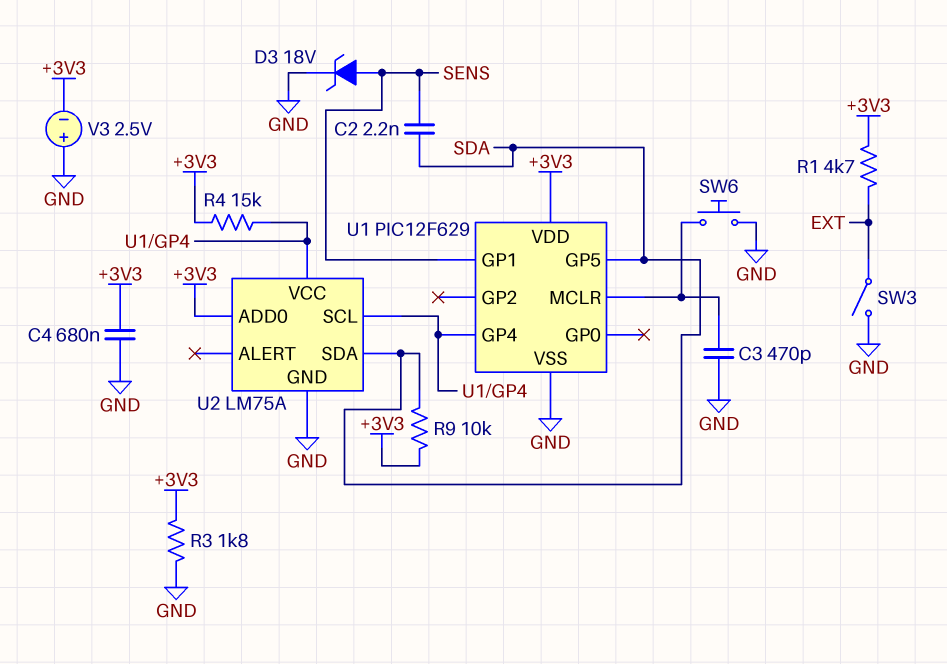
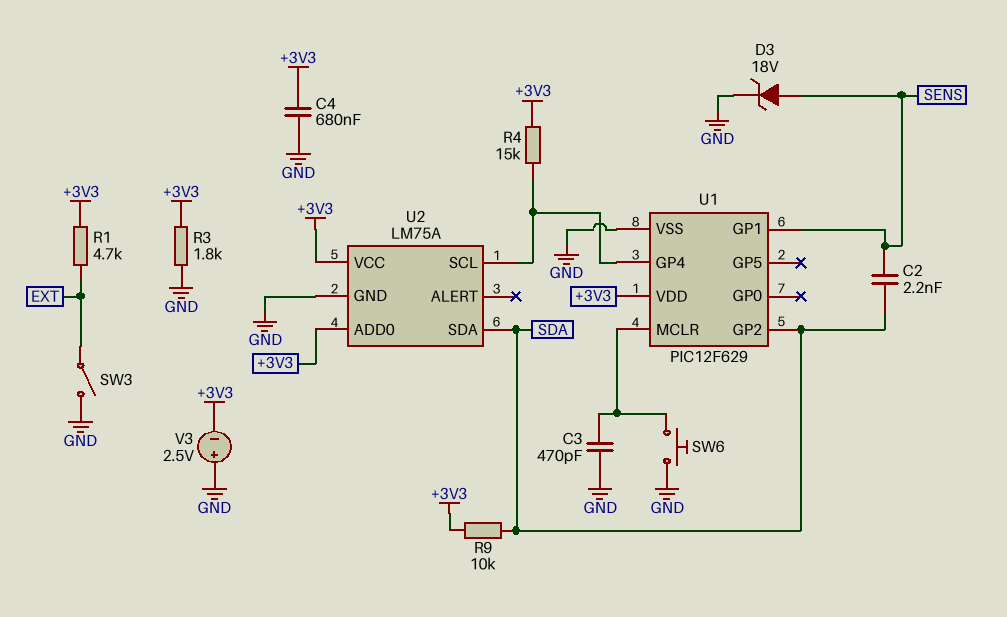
U1 pin GP2: none -> SDA
U1 pin GP5: SDA -> none
U2 pin VCC: U1/GP4 -> +3V3

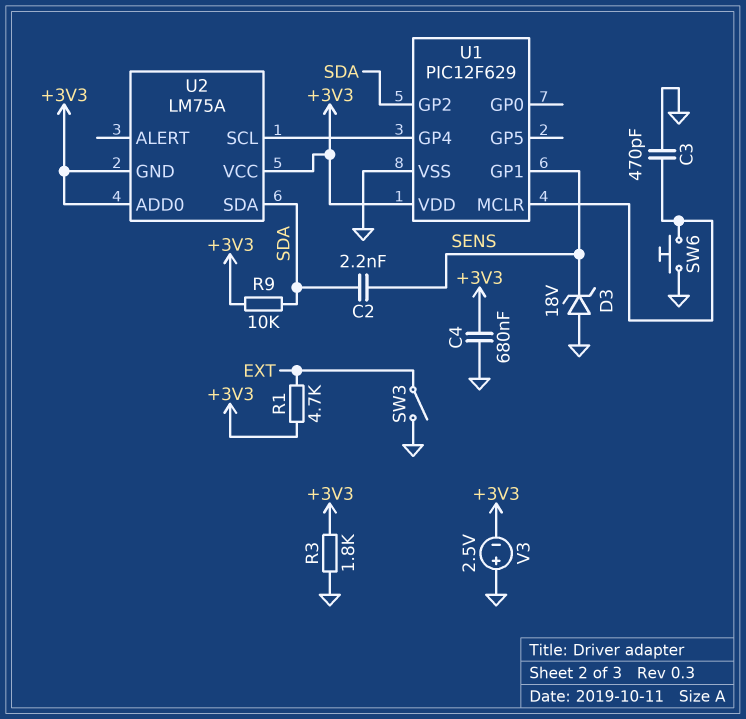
D3: zener 18V (A SENS, K GND) -> zener 18V (A GND, K SENS)
R4: 15k (+3V3, U1/GP4) -> none
U2 pin GND: GND -> +3V3

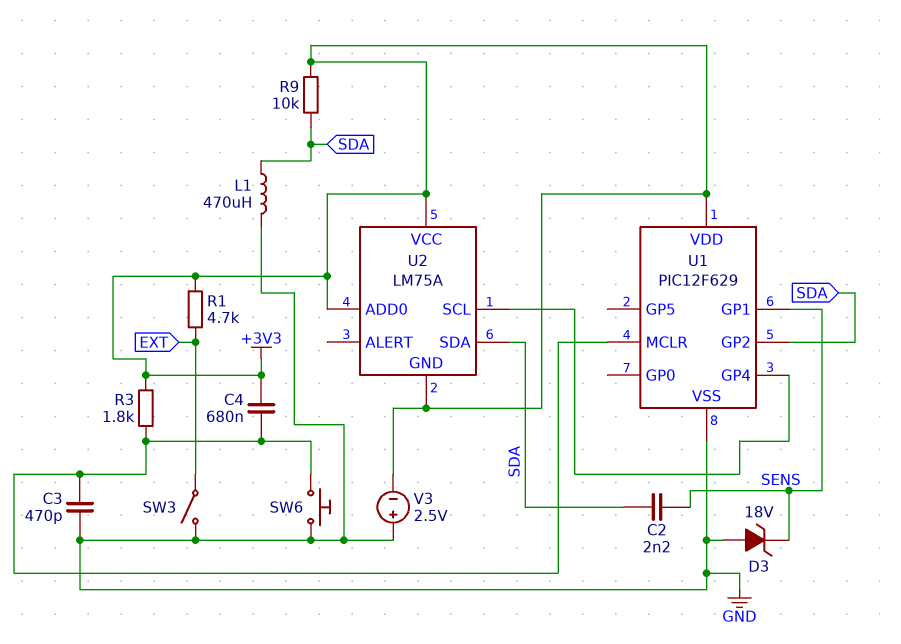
C4: 680nF (+3V3, GND) -> 680nF (+3V3, U1/MCLR)
L1: none -> 470uH (GND, SDA)
R3: 1.8k (+3V3, GND) -> 1.8k (+3V3, U1/MCLR)

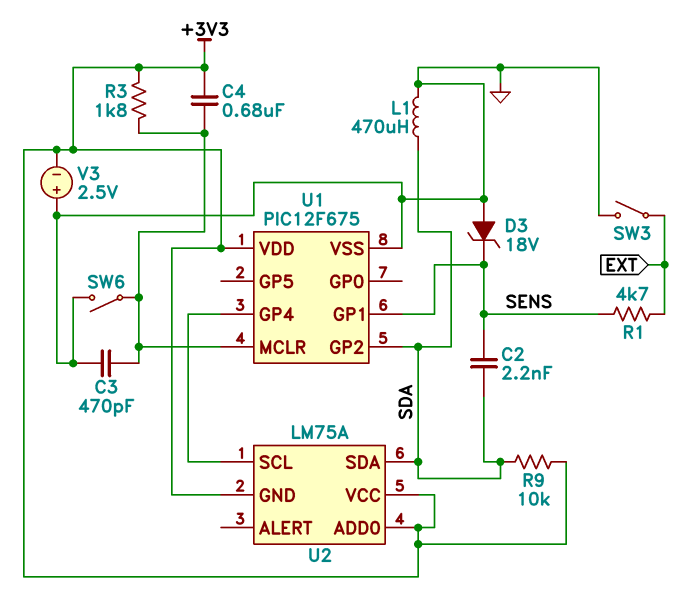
R1: 4.7k (+3V3, EXT) -> 4.7k (EXT, SENS)
SW6: button (GND, U1/MCLR) -> switch (GND, U1/MCLR)
U1: PIC12F629 -> PIC12F675

